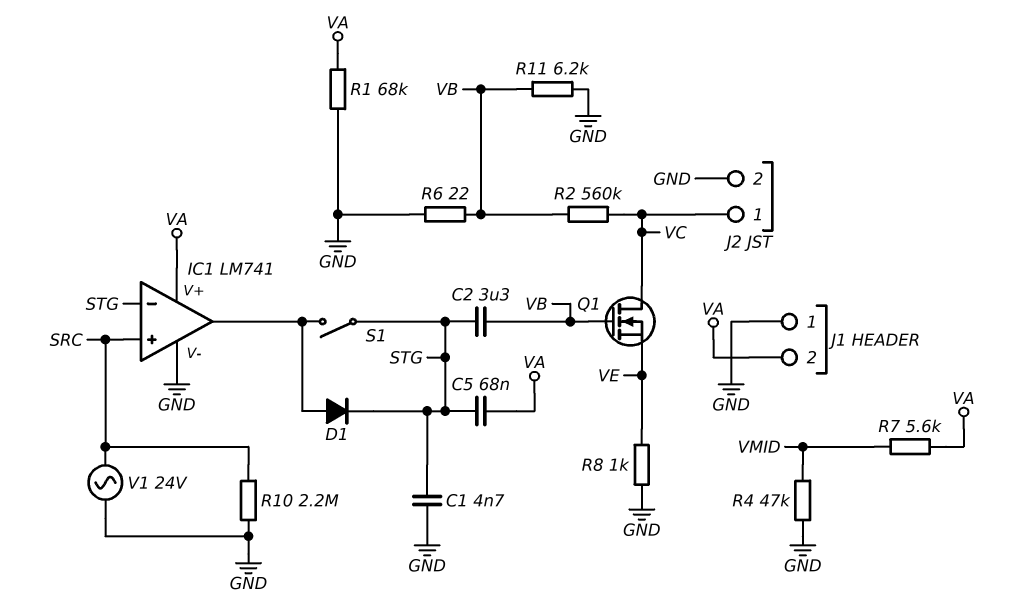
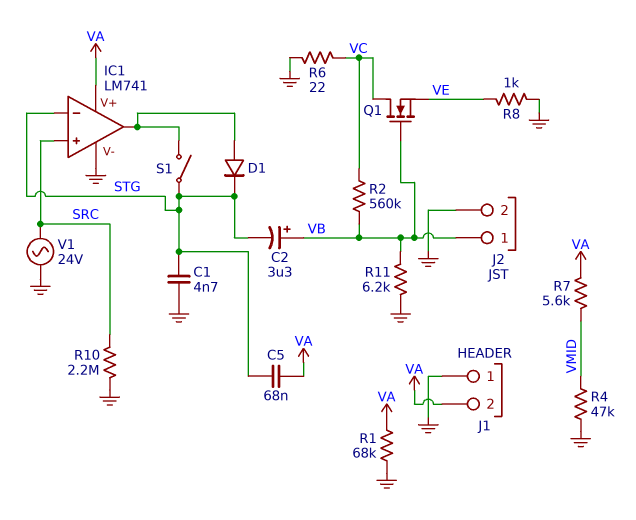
C2: 3.3uF (STG, VB) -> 3.3uF (plus VB, minus STG)
J2 pin 1: VC -> VB
R6: 22 (GND, VB) -> 22 (GND, VC)

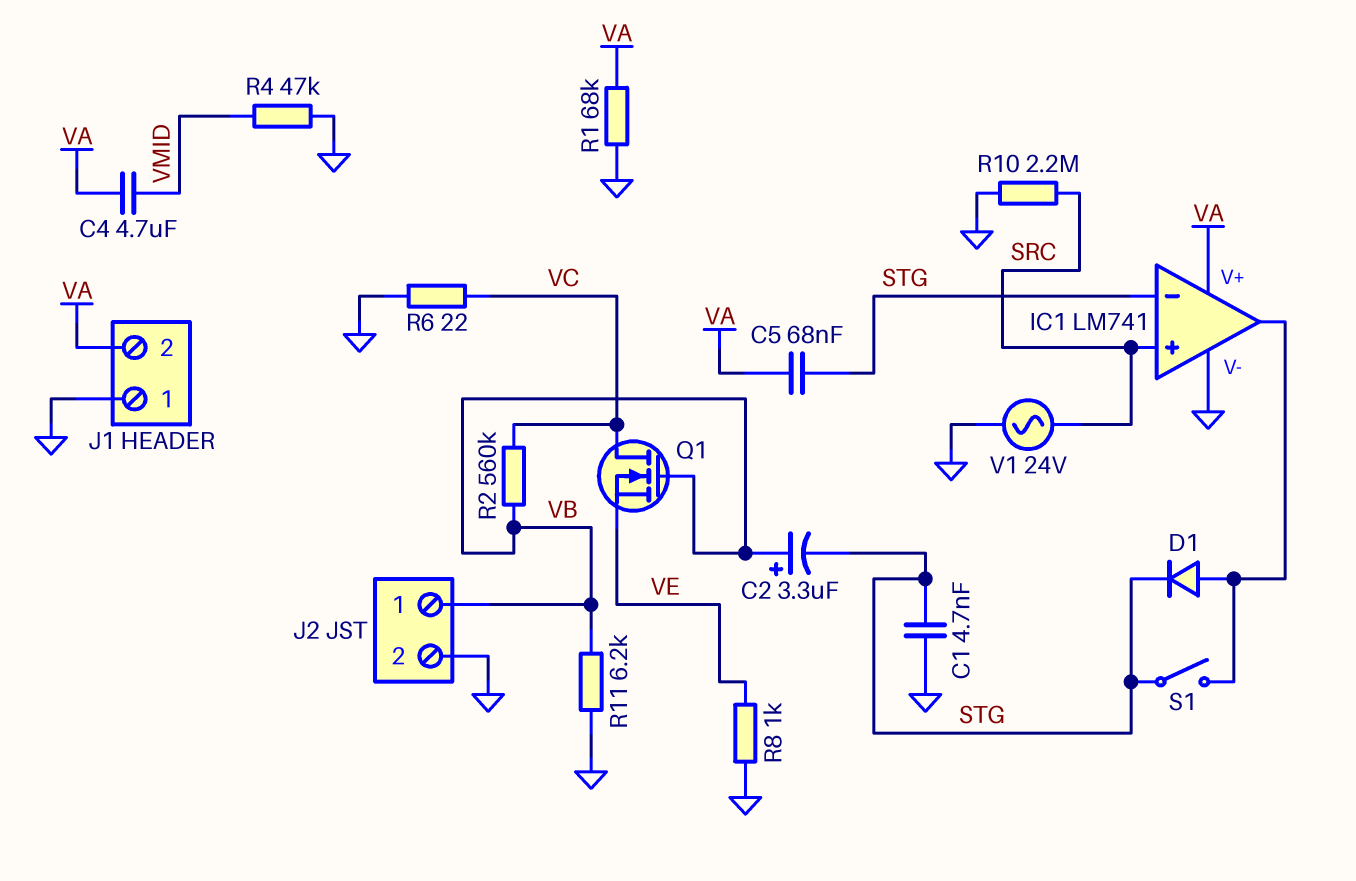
C4: none -> 4.7uF (VA, VMID)
R7: 5.6k (VA, VMID) -> none

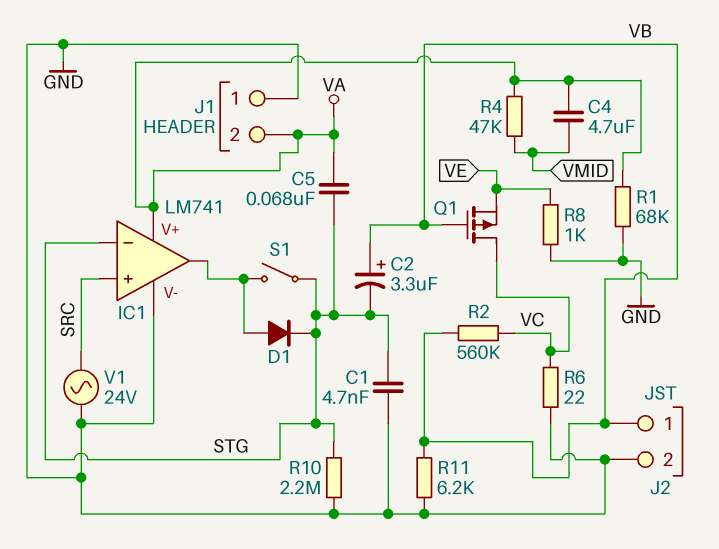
Q1: NMOS (G VB, D VC, S VE) -> PMOS (G VB, D VC, S VE)
R4: 47k (GND, VMID) -> 47k (VA, VMID)
R10: 2.2M (GND, SRC) -> 2.2M (GND, STG)

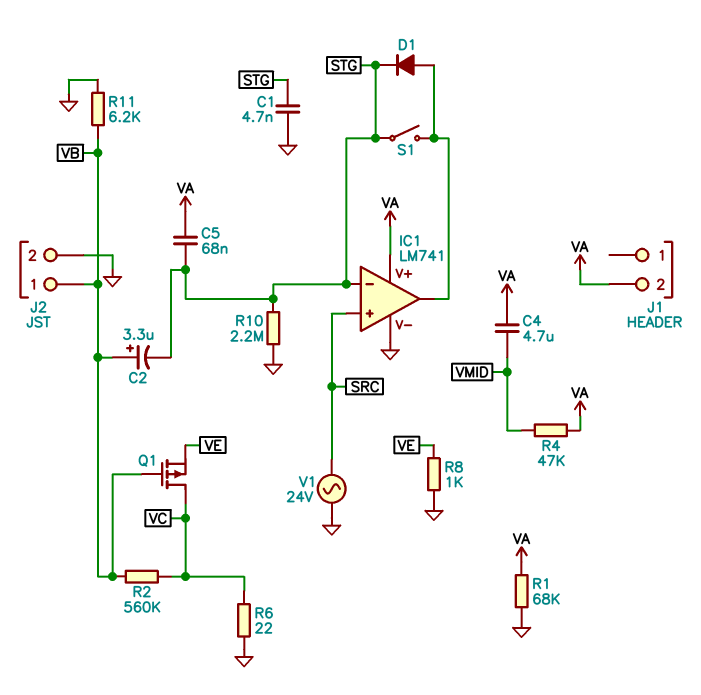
J1 pin 1: GND -> none

